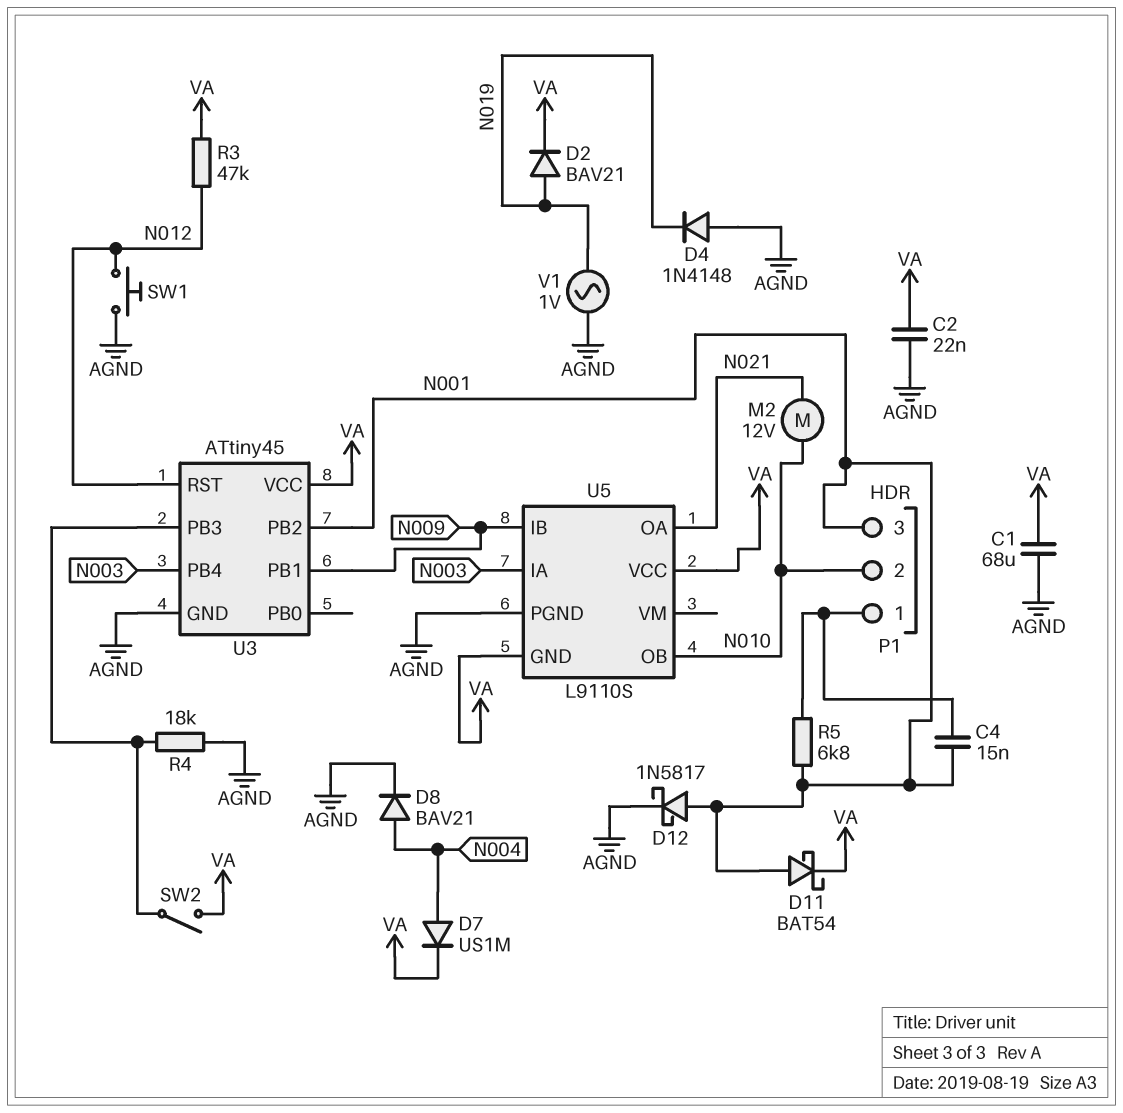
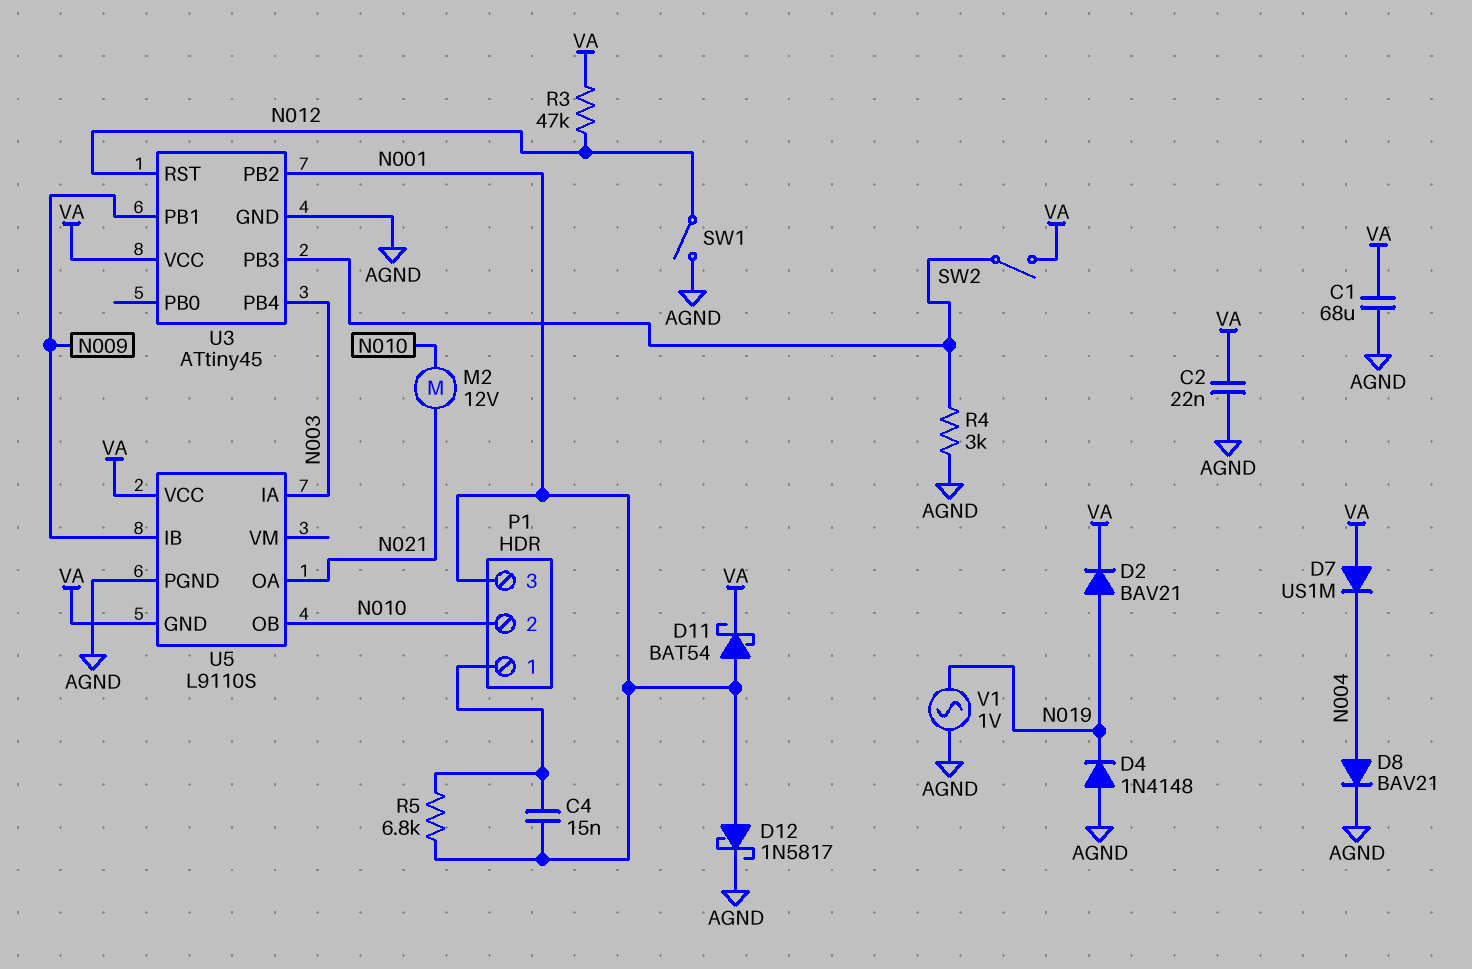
D7: diode US1M (A N004, K VA) -> diode US1M (A VA, K N004)
R4: 18k (AGND, U3/PB3) -> 3k (AGND, U3/PB3)
SW1: button (AGND, N012) -> switch (AGND, N012)

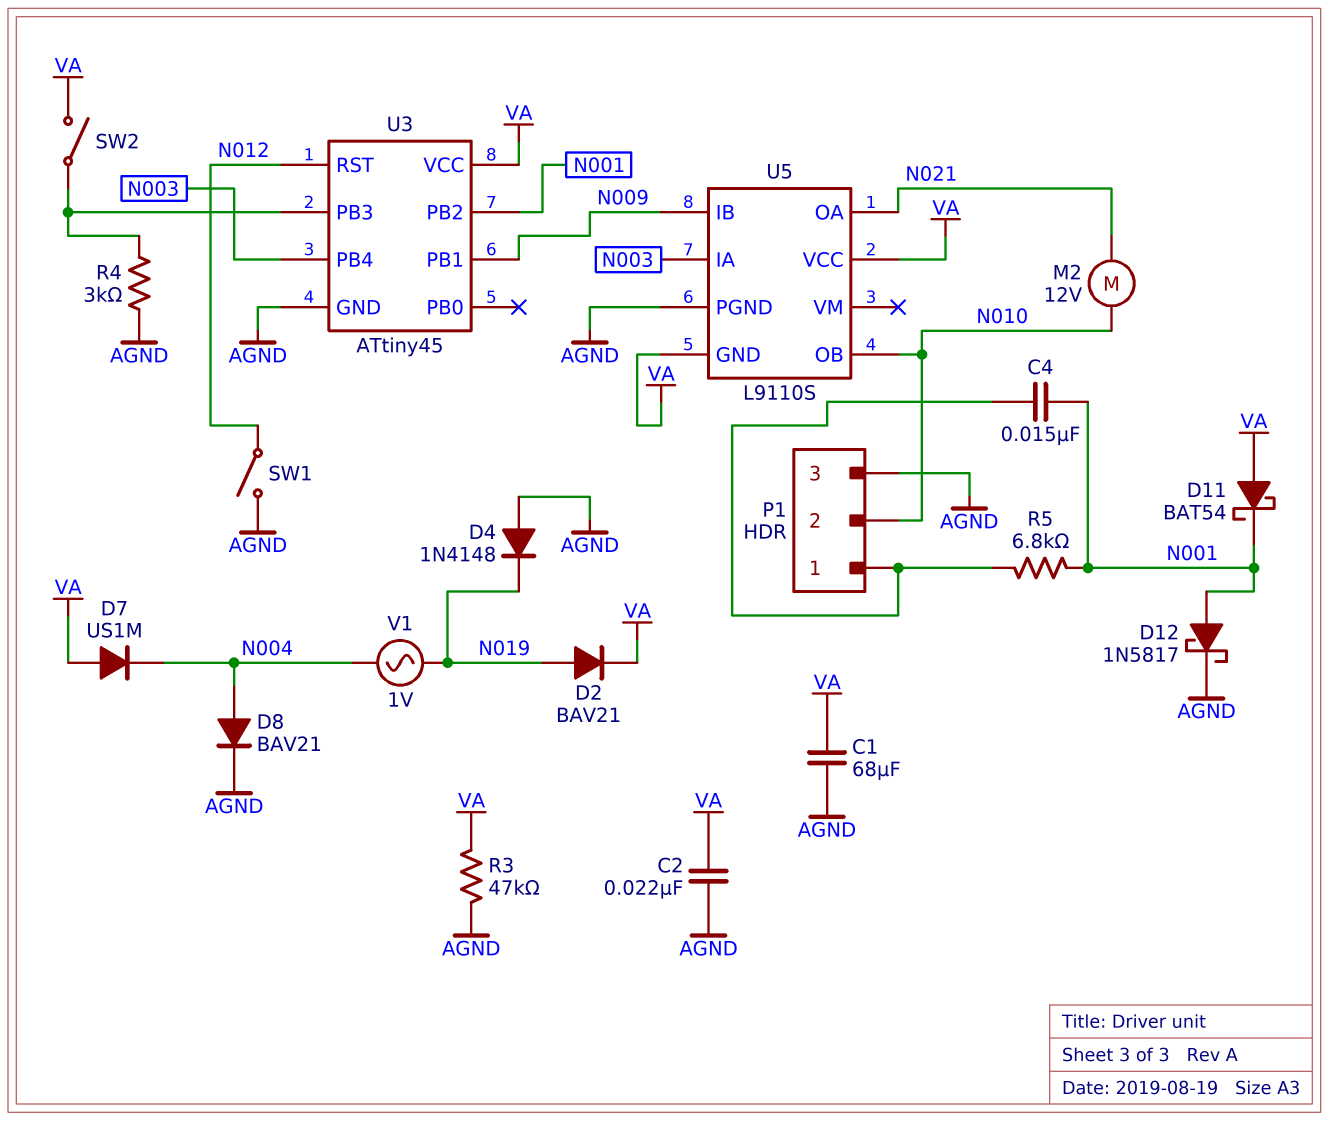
D11: schottky BAT54 (A N001, K VA) -> schottky BAT54 (A VA, K N001)
P1 pin 3: N001 -> AGND
R3: 47k (N012, VA) -> 47k (AGND, VA)
V1: AC 1V (AGND, N019) -> AC 1V (N004, N019)

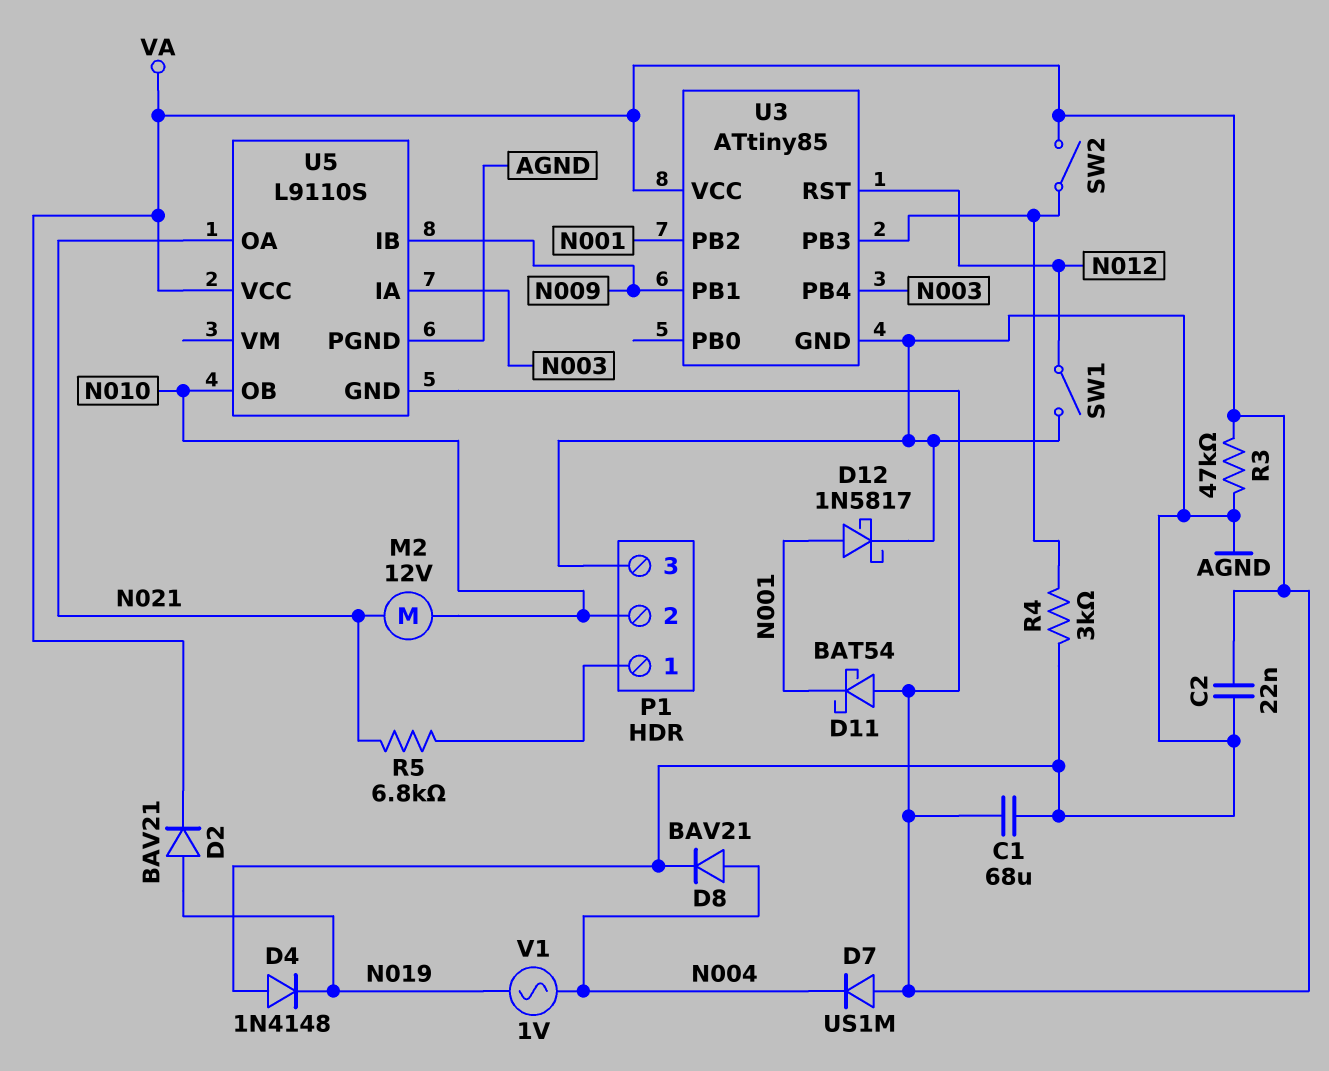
C4: 15nF (N001, P1/1) -> none
R5: 6.8k (N001, P1/1) -> 6.8k (N021, P1/1)
U3: ATtiny45 -> ATtiny85

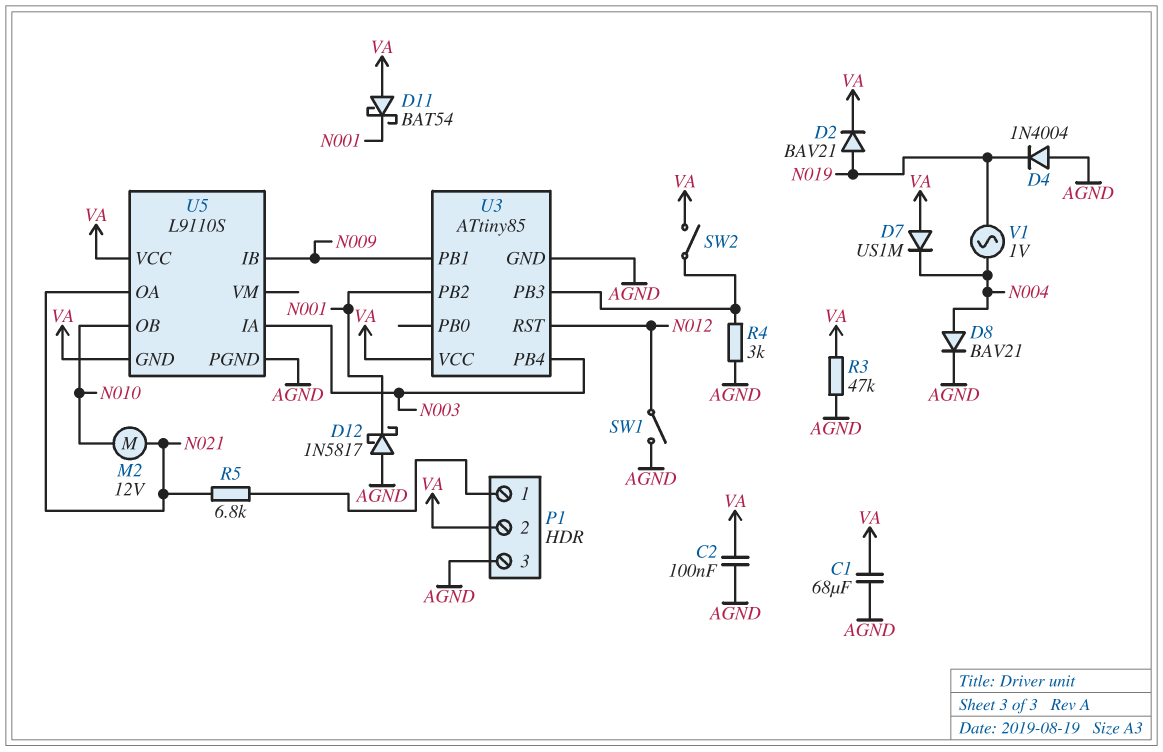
C2: 22nF (AGND, VA) -> 100nF (AGND, VA)
D4: diode 1N4148 (A AGND, K N019) -> diode 1N4004 (A AGND, K N019)
D12: schottky 1N5817 (A N001, K AGND) -> schottky 1N5817 (A AGND, K N001)
P1 pin 2: N010 -> VA

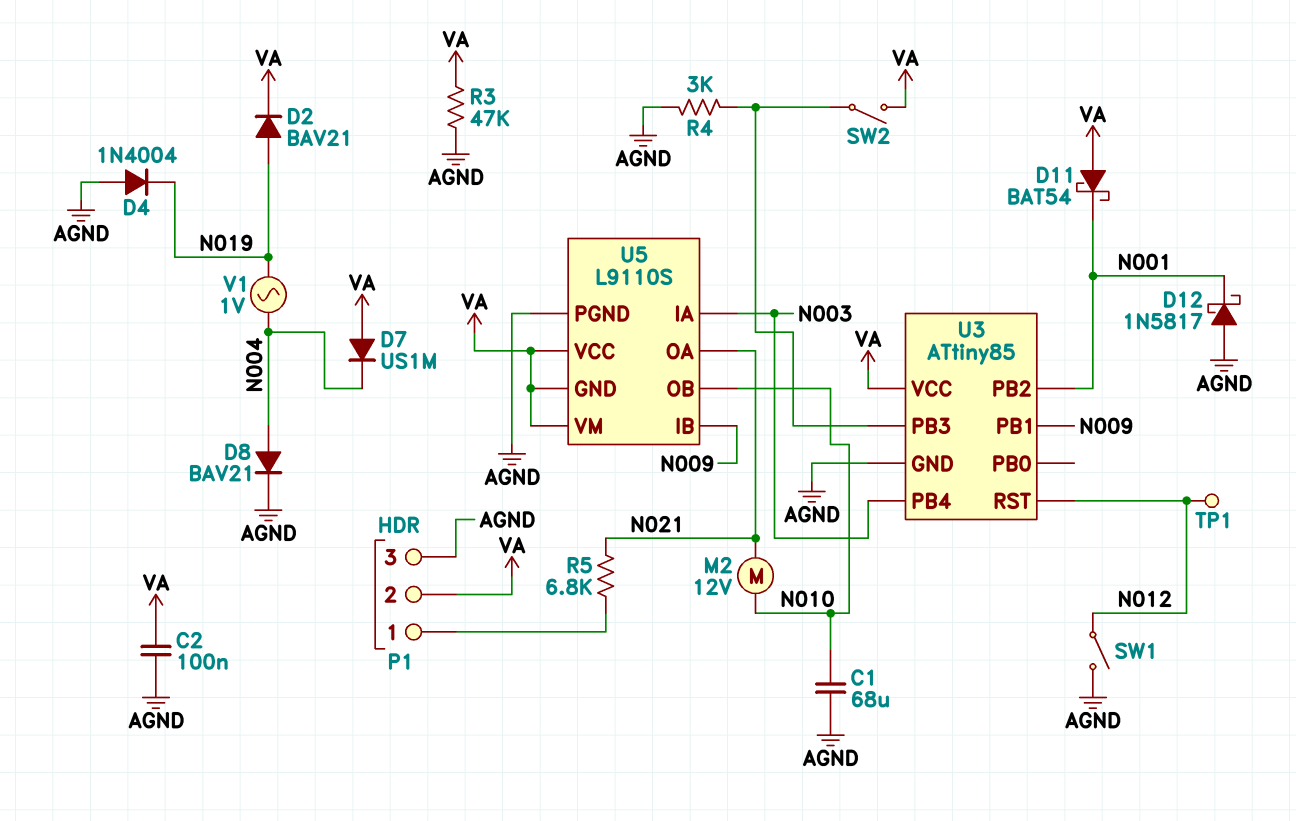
C1: 68uF (AGND, VA) -> 68uF (AGND, N010)
TP1: none -> test point (N012)
U5 pin VM: none -> VA

